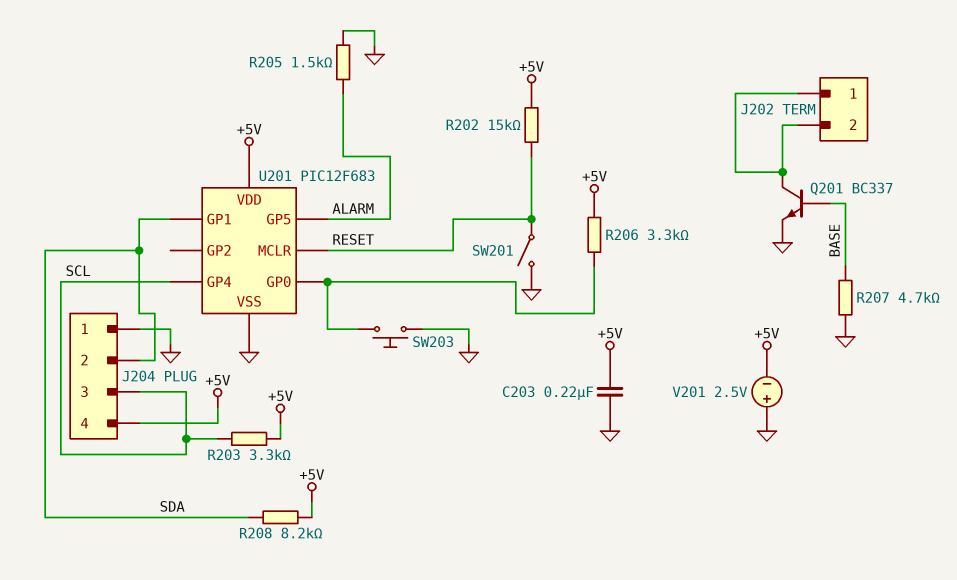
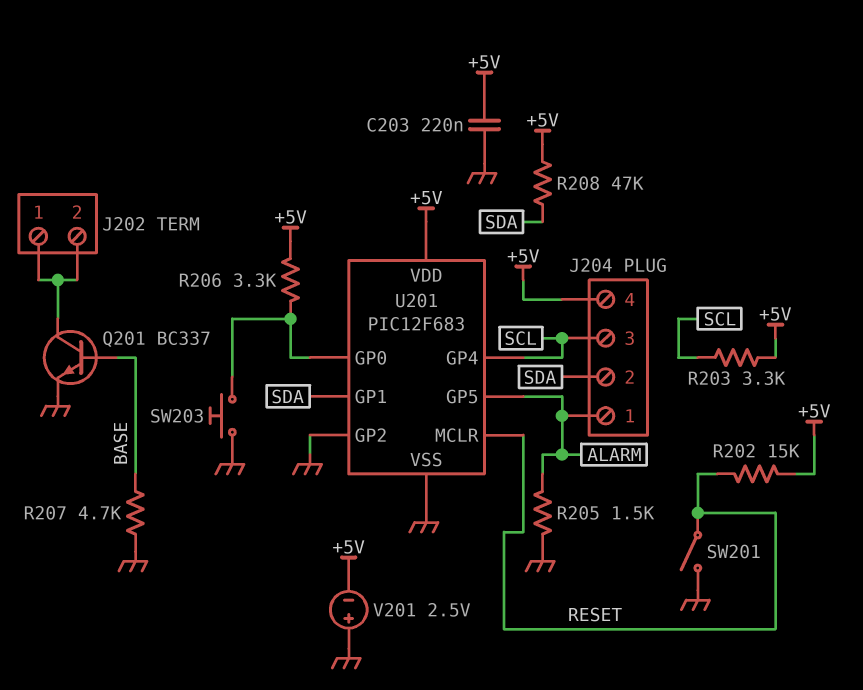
J204 pin 1: GND -> ALARM
R208: 8.2k (+5V, SDA) -> 47k (+5V, SDA)
U201 pin GP2: none -> GND

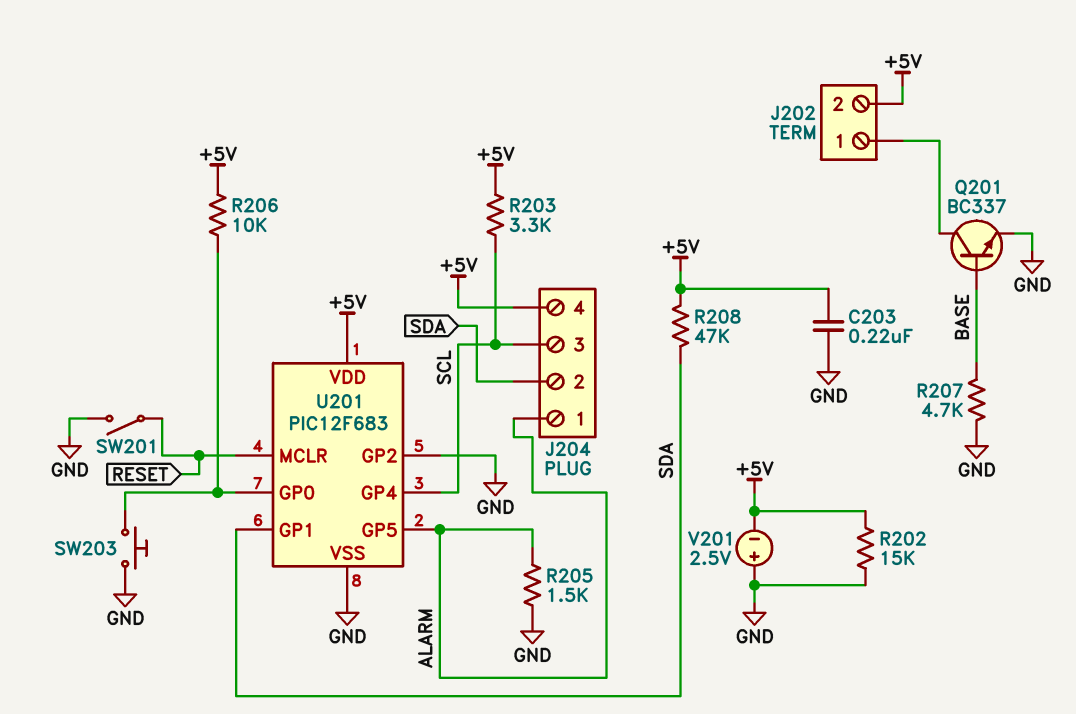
J202 pin 2: J202/1 -> +5V
R202: 15k (+5V, RESET) -> 15k (+5V, GND)
R206: 3.3k (+5V, U201/GP0) -> 10k (+5V, U201/GP0)

